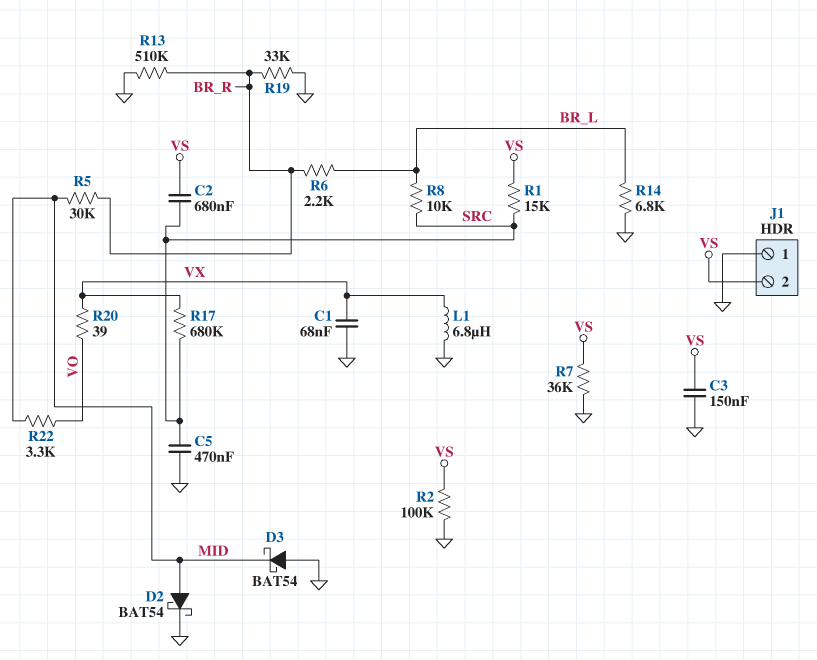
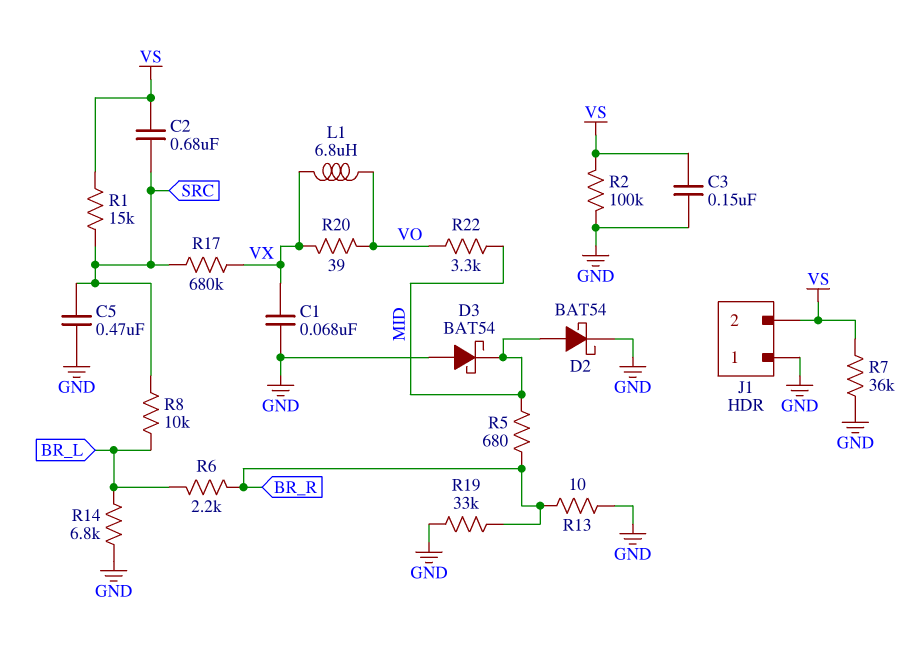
L1: 6.8uH (GND, VX) -> 6.8uH (VO, VX)
R5: 30k (BR_R, MID) -> 680 (BR_R, MID)
R13: 510k (BR_R, GND) -> 10 (BR_R, GND)

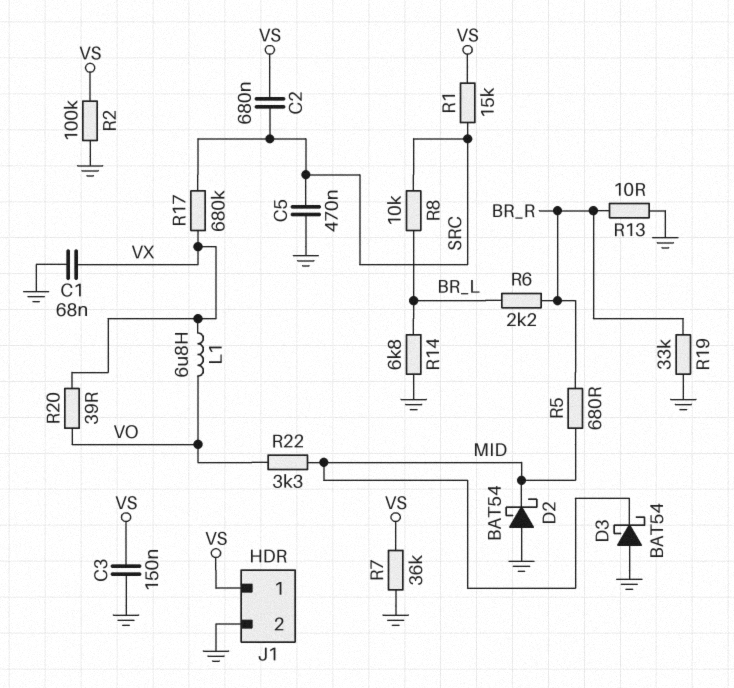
D2: schottky BAT54 (A MID, K GND) -> schottky BAT54 (A GND, K MID)
J1 pin 1: GND -> VS
J1 pin 2: VS -> GND

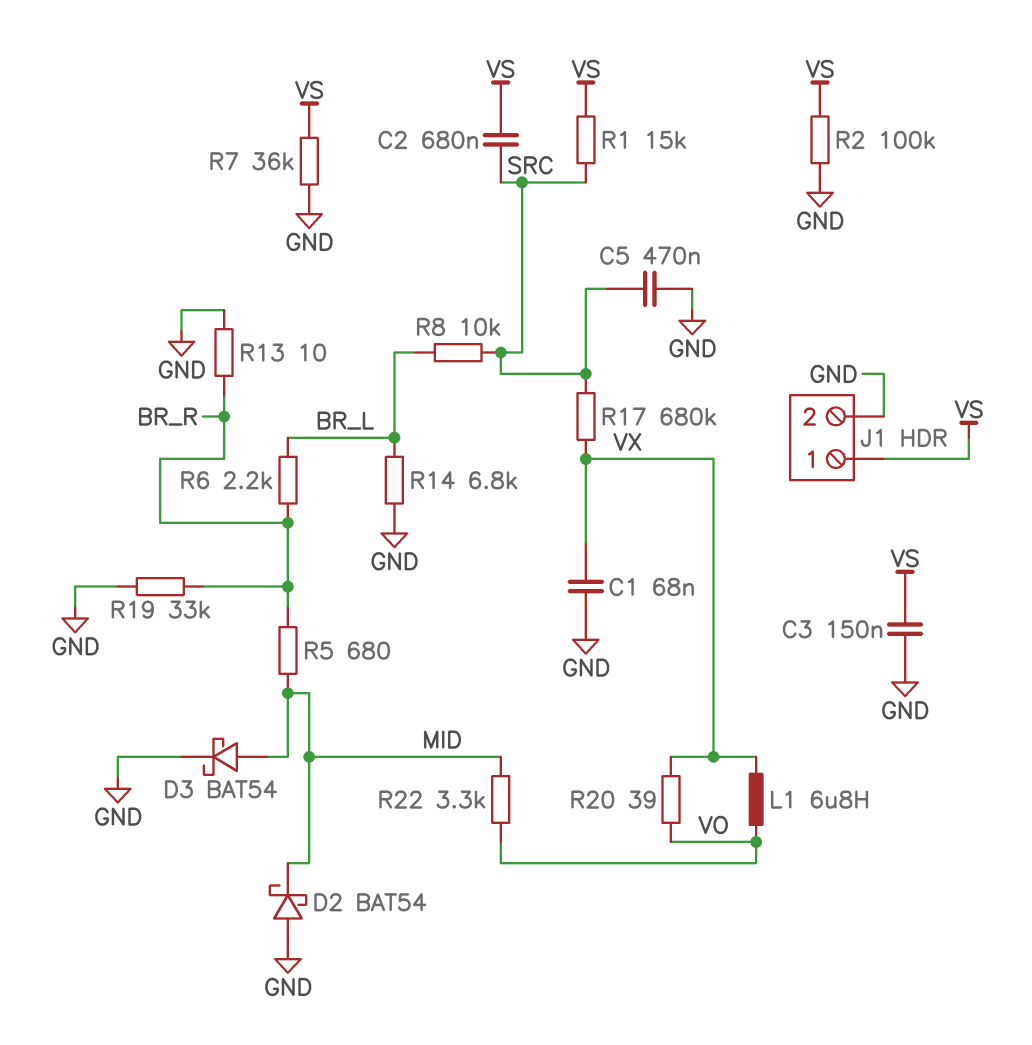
D3: schottky BAT54 (A GND, K MID) -> schottky BAT54 (A MID, K GND)

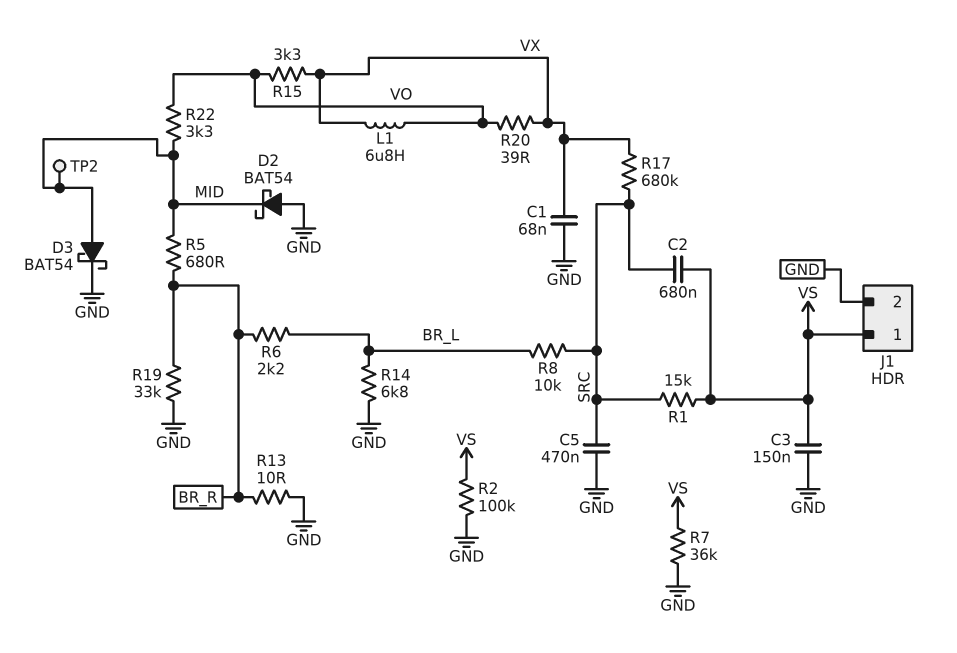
R15: none -> 3.3k (VO, VX)
TP2: none -> test point (MID)

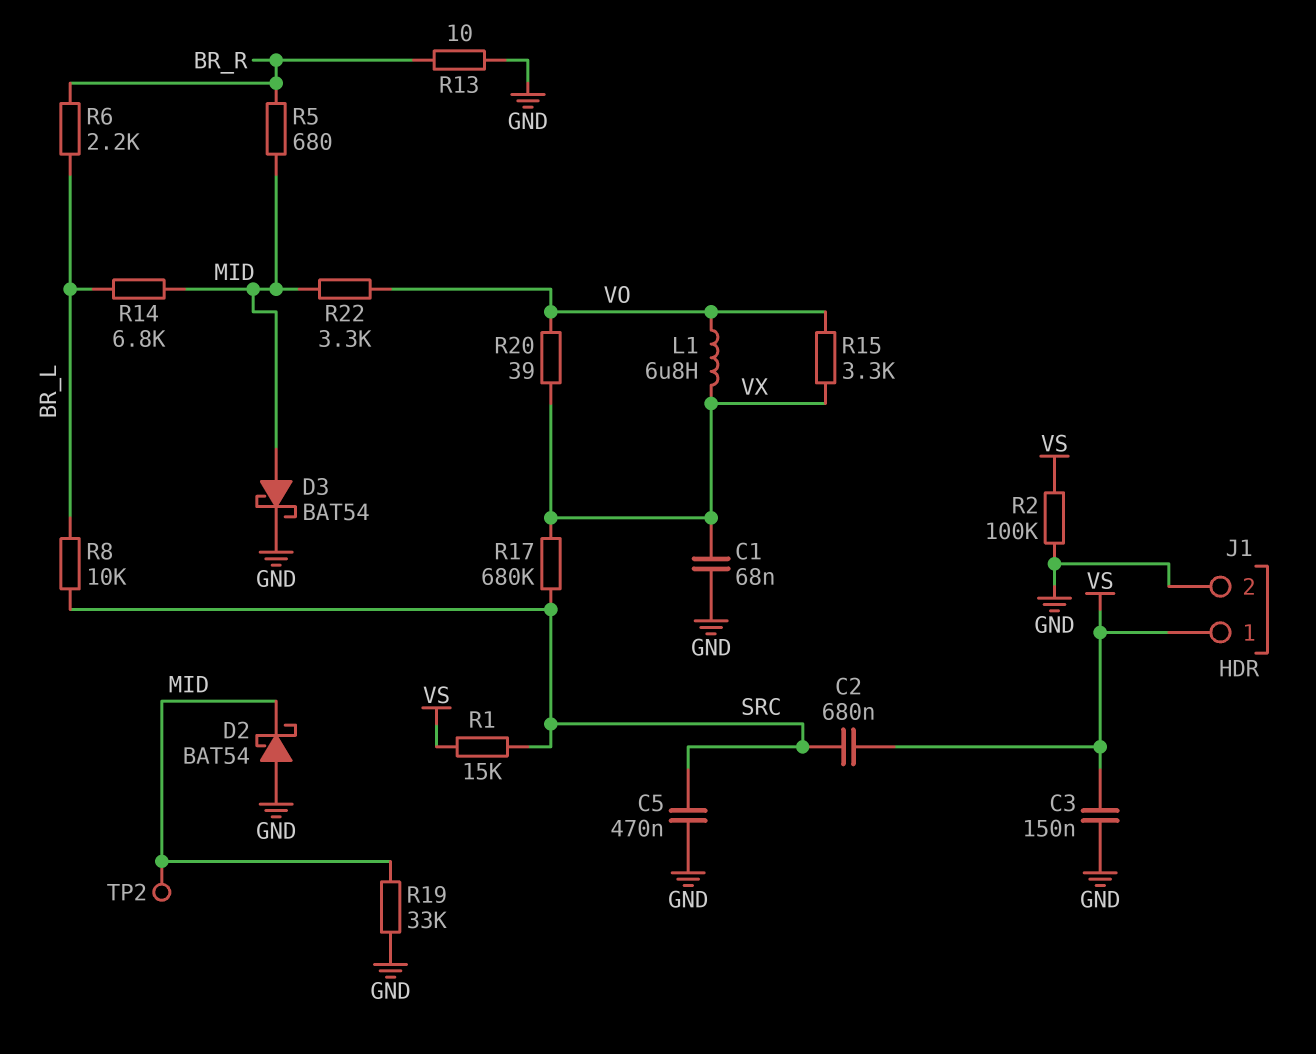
R7: 36k (GND, VS) -> none
R14: 6.8k (BR_L, GND) -> 6.8k (BR_L, MID)
R19: 33k (BR_R, GND) -> 33k (GND, MID)

